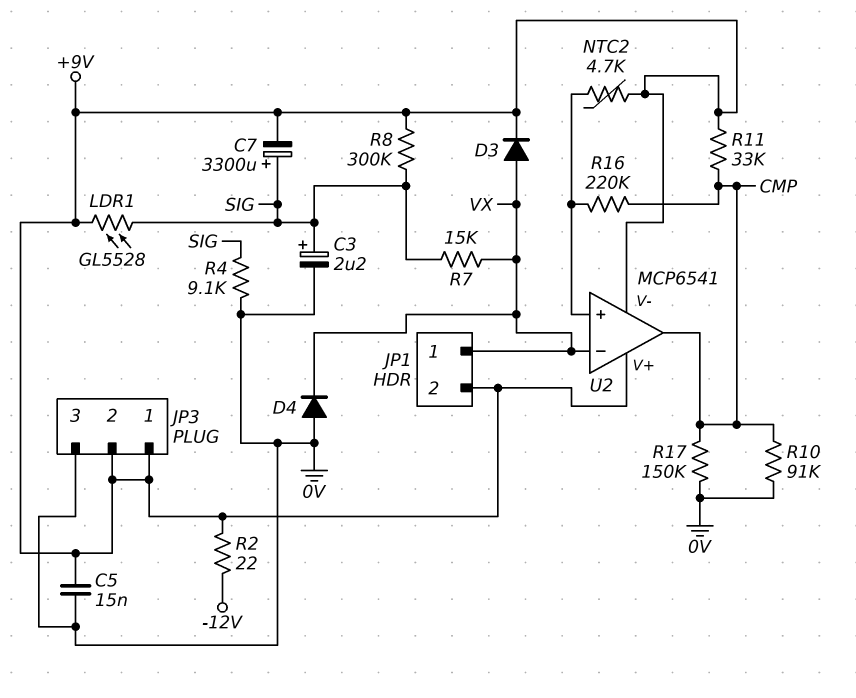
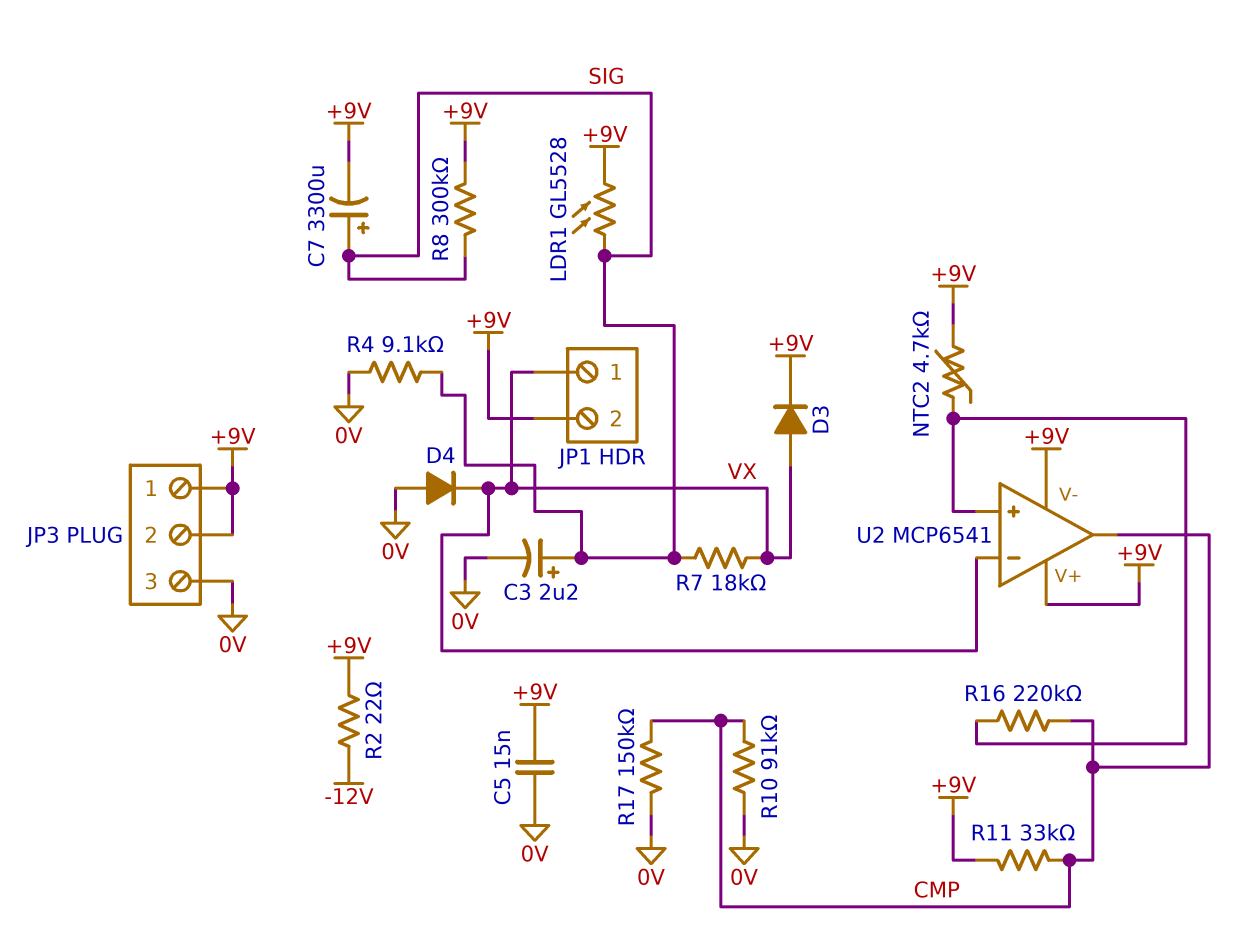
R7: 15k (SIG, VX) -> 18k (SIG, VX)

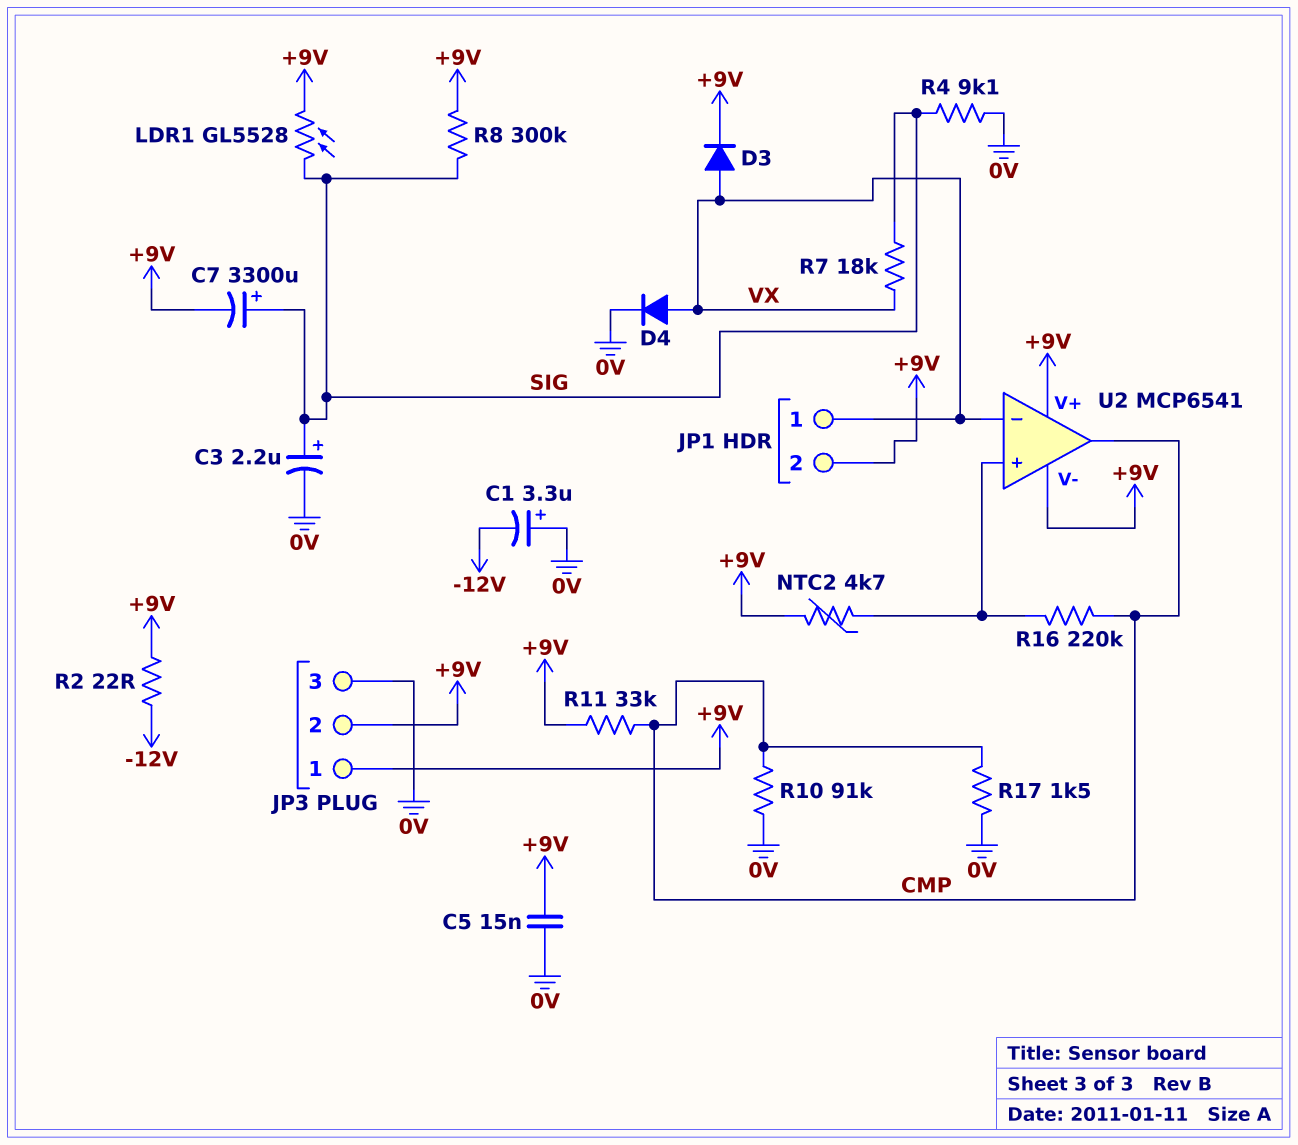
C1: none -> 3.3uF (plus 0V, minus -12V)
D4: diode (A 0V, K VX) -> diode (A VX, K 0V)
R17: 150k (0V, CMP) -> 1.5k (0V, CMP)

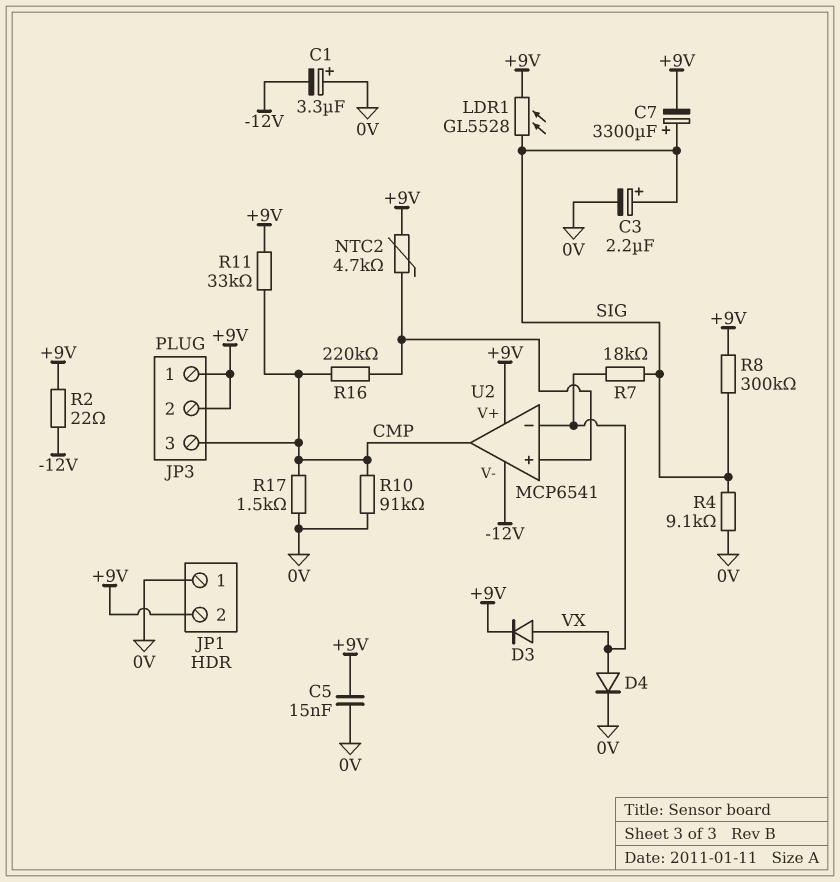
JP1 pin 1: VX -> 0V
JP3 pin 3: 0V -> CMP
U2 pin V-: +9V -> -12V

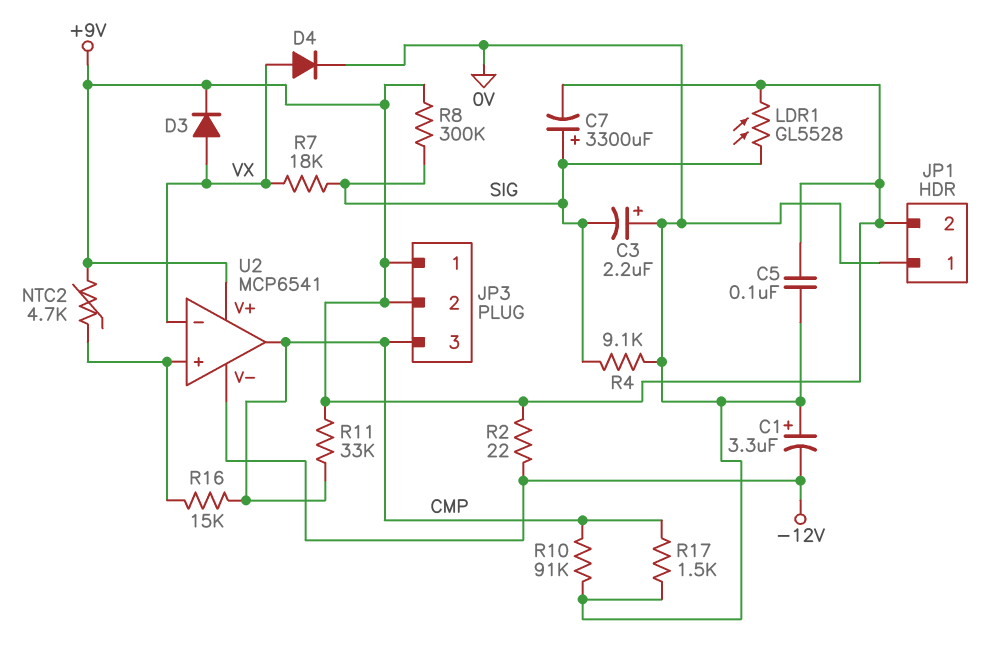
C3: 2.2uF (plus SIG, minus 0V) -> 2.2uF (plus 0V, minus SIG)
C5: 15nF (+9V, 0V) -> 100nF (+9V, 0V)
R16: 220k (CMP, U2/in+) -> 15k (CMP, U2/in+)

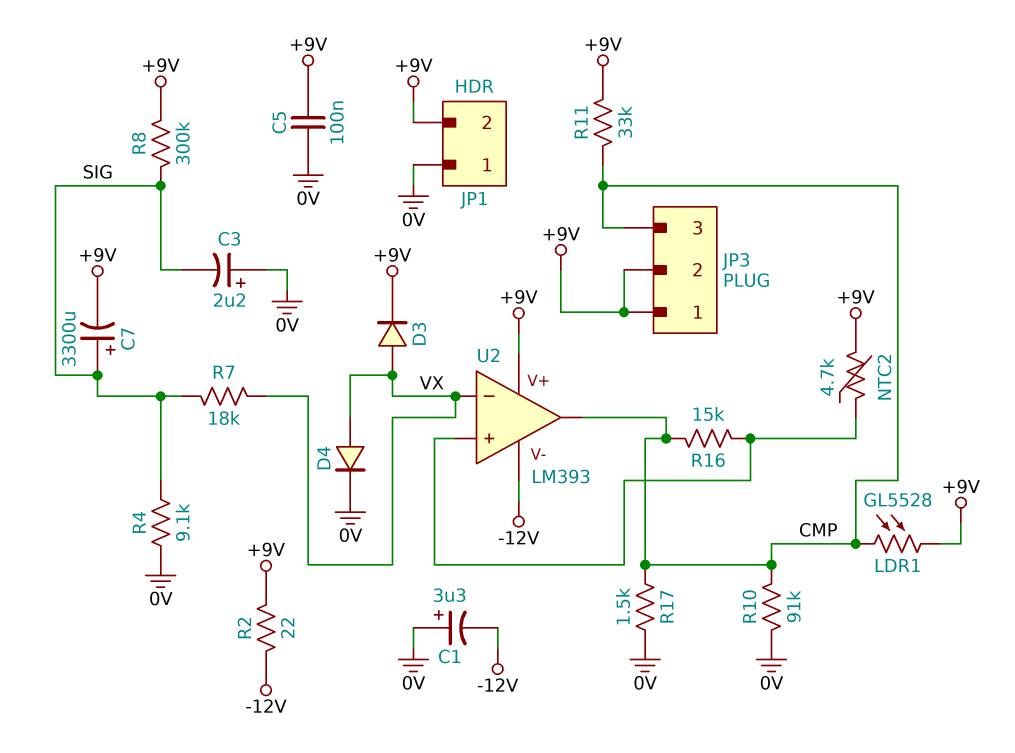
LDR1: GL5528 (+9V, SIG) -> GL5528 (+9V, CMP)
U2: MCP6541 -> LM393

